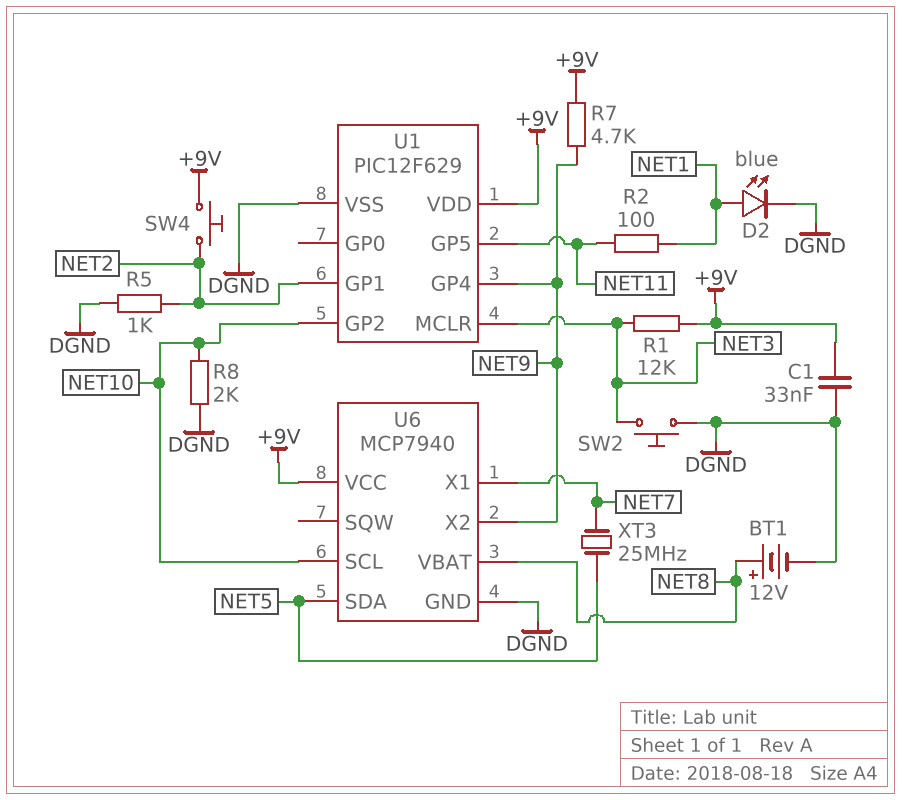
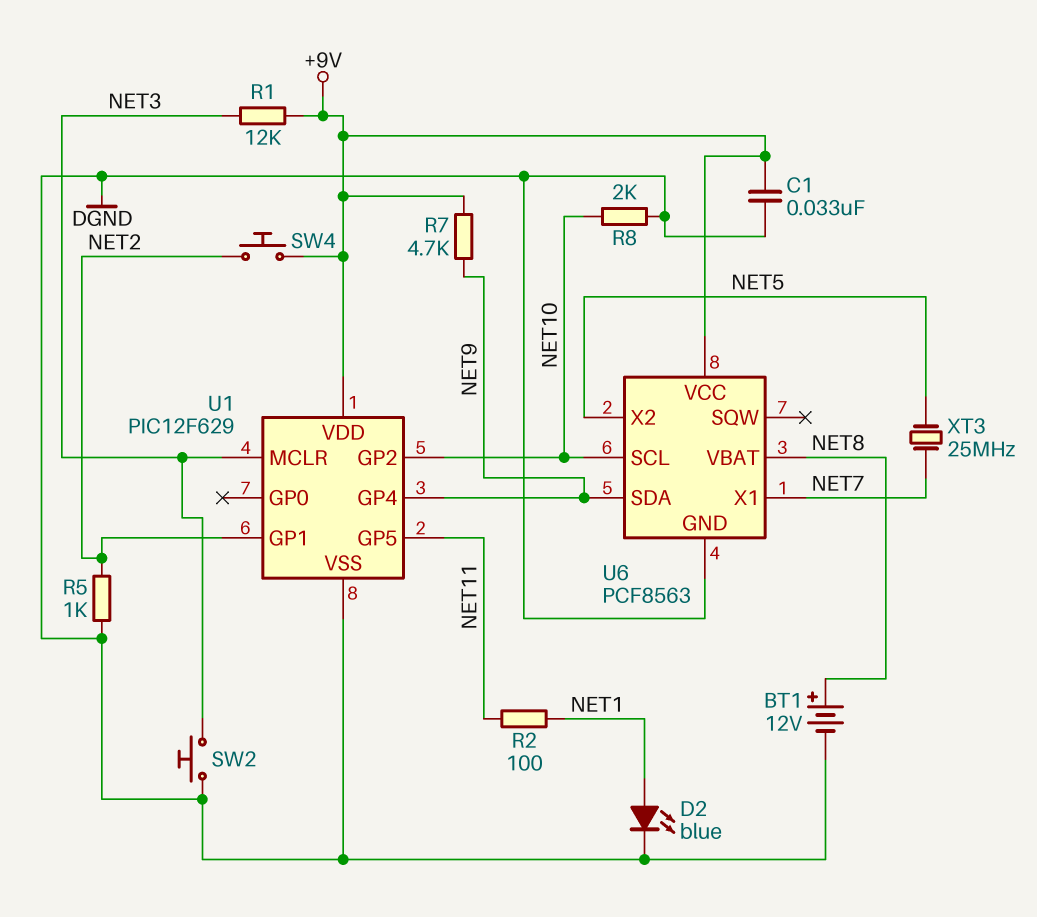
U6: MCP7940 -> PCF8563
U6 pin SDA: NET5 -> NET9
U6 pin X2: NET9 -> NET5

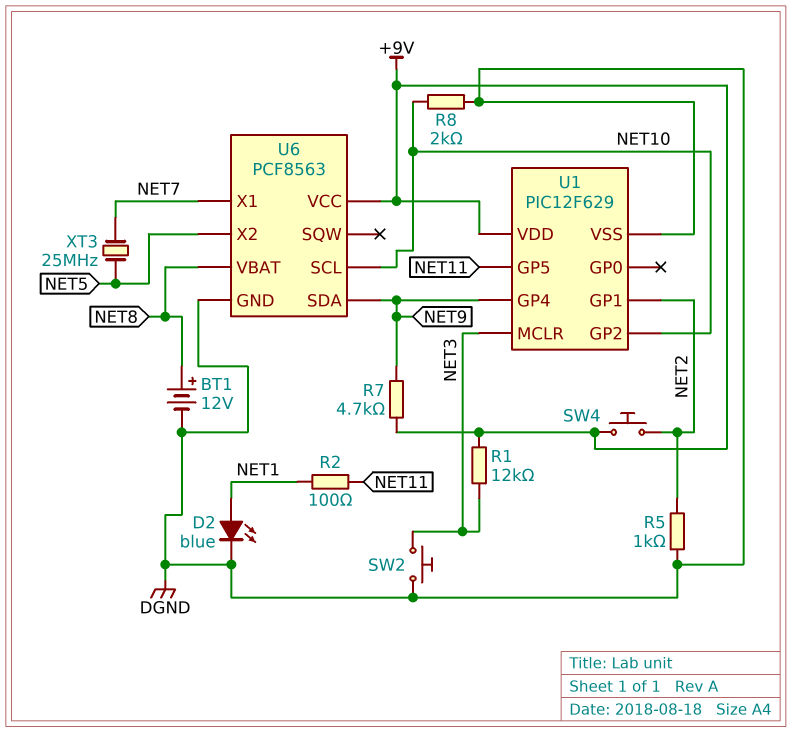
C1: 33nF (+9V, DGND) -> none

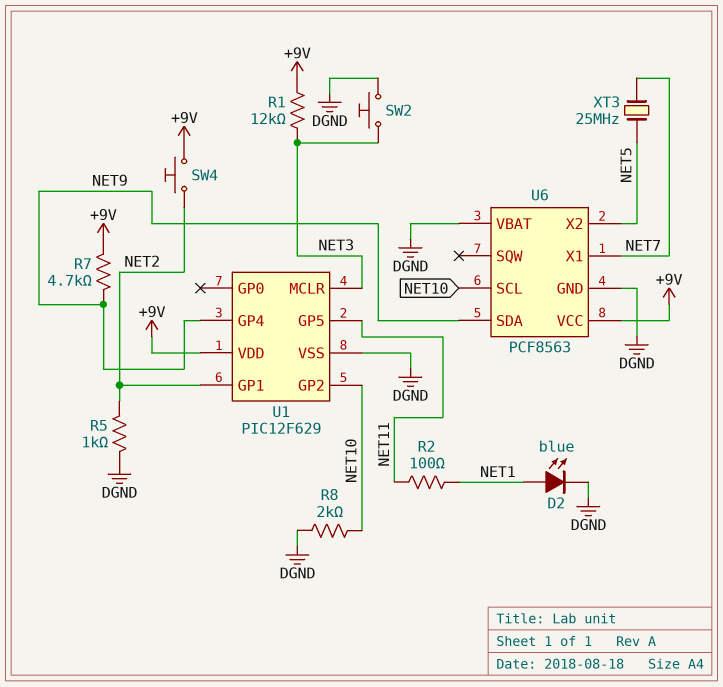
BT1: 12V (plus NET8, minus DGND) -> none
U6 pin VBAT: NET8 -> DGND

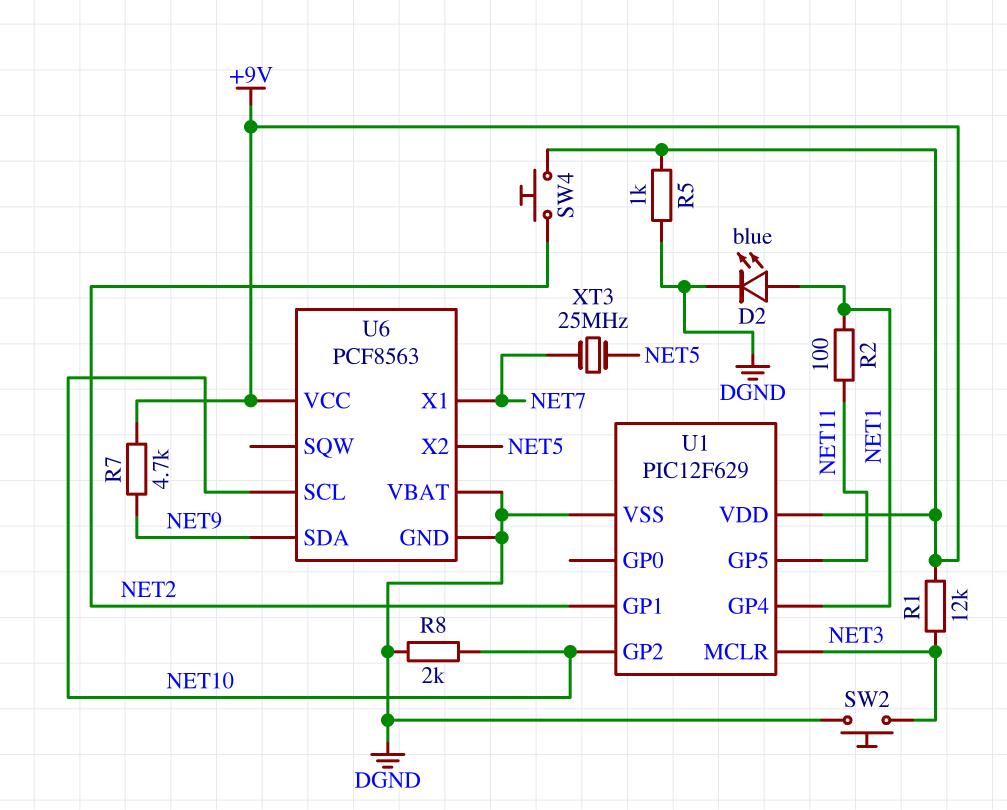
R5: 1k (DGND, NET2) -> 1k (+9V, DGND)
U1 pin GP4: NET9 -> NET1

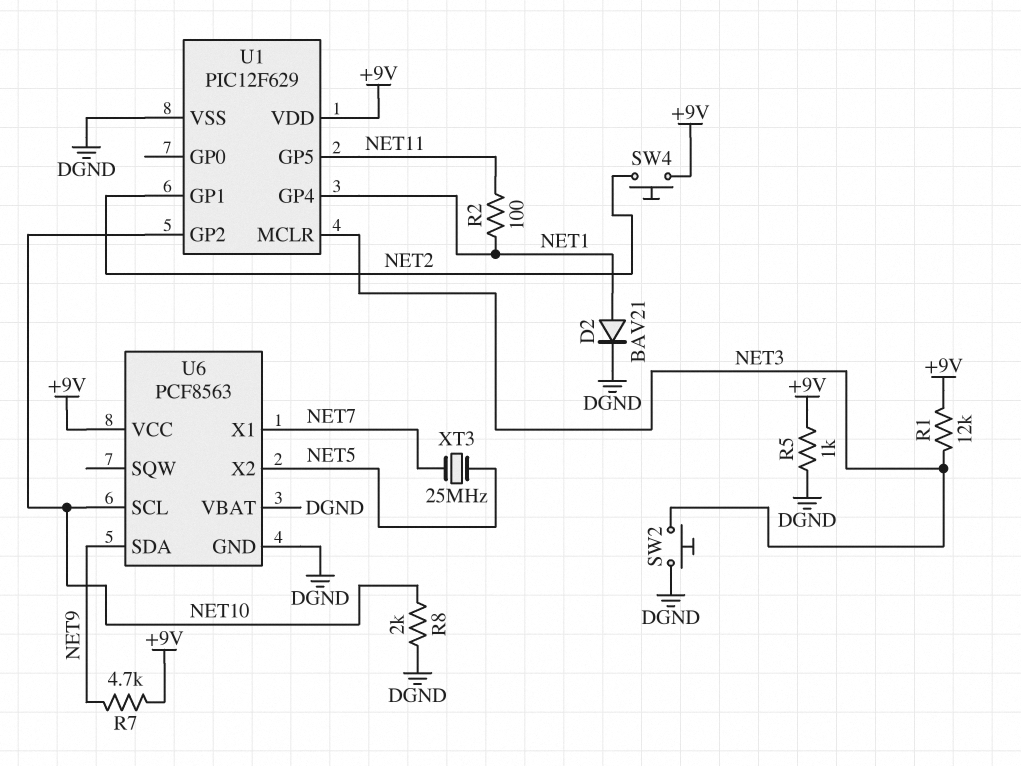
D2: LED blue (A NET1, K DGND) -> diode BAV21 (A NET1, K DGND)

